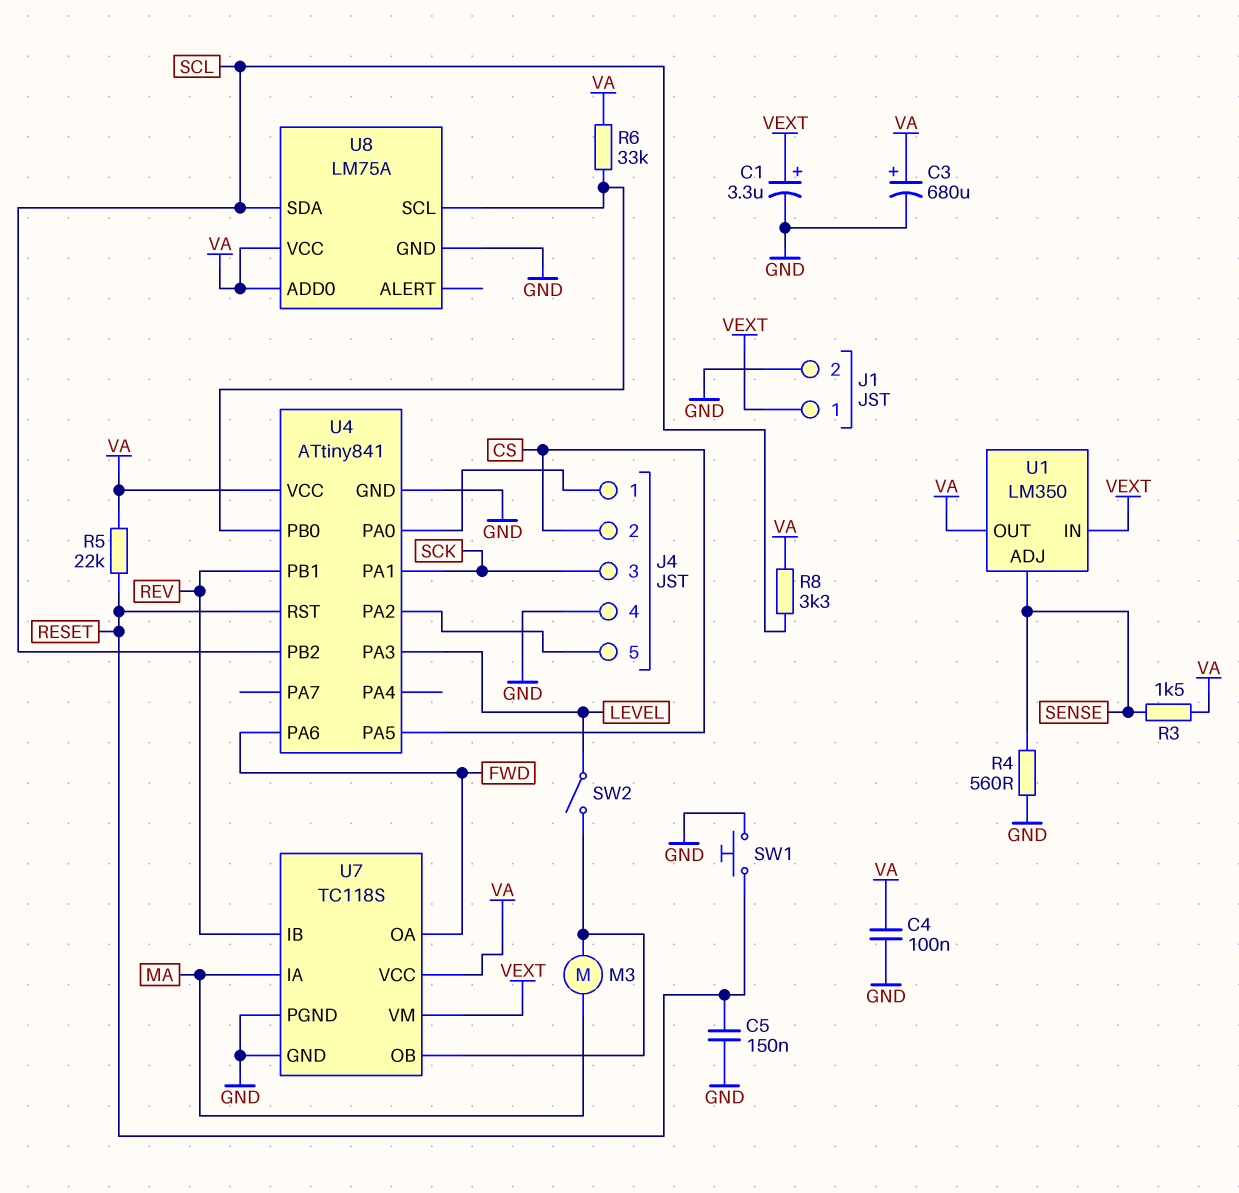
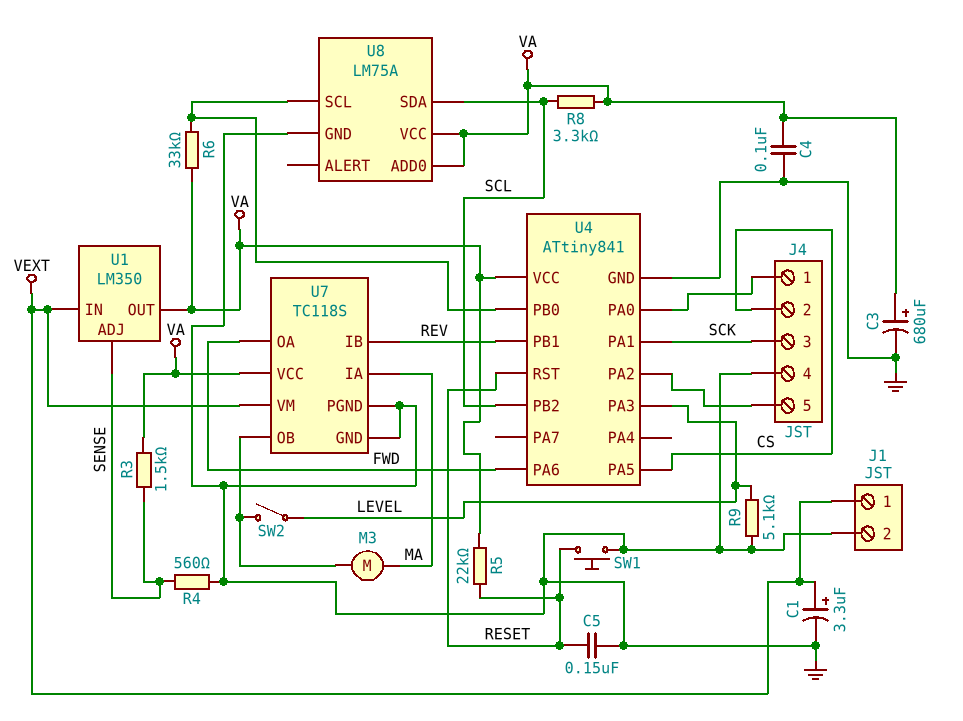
R9: none -> 5.1k (GND, LEVEL)

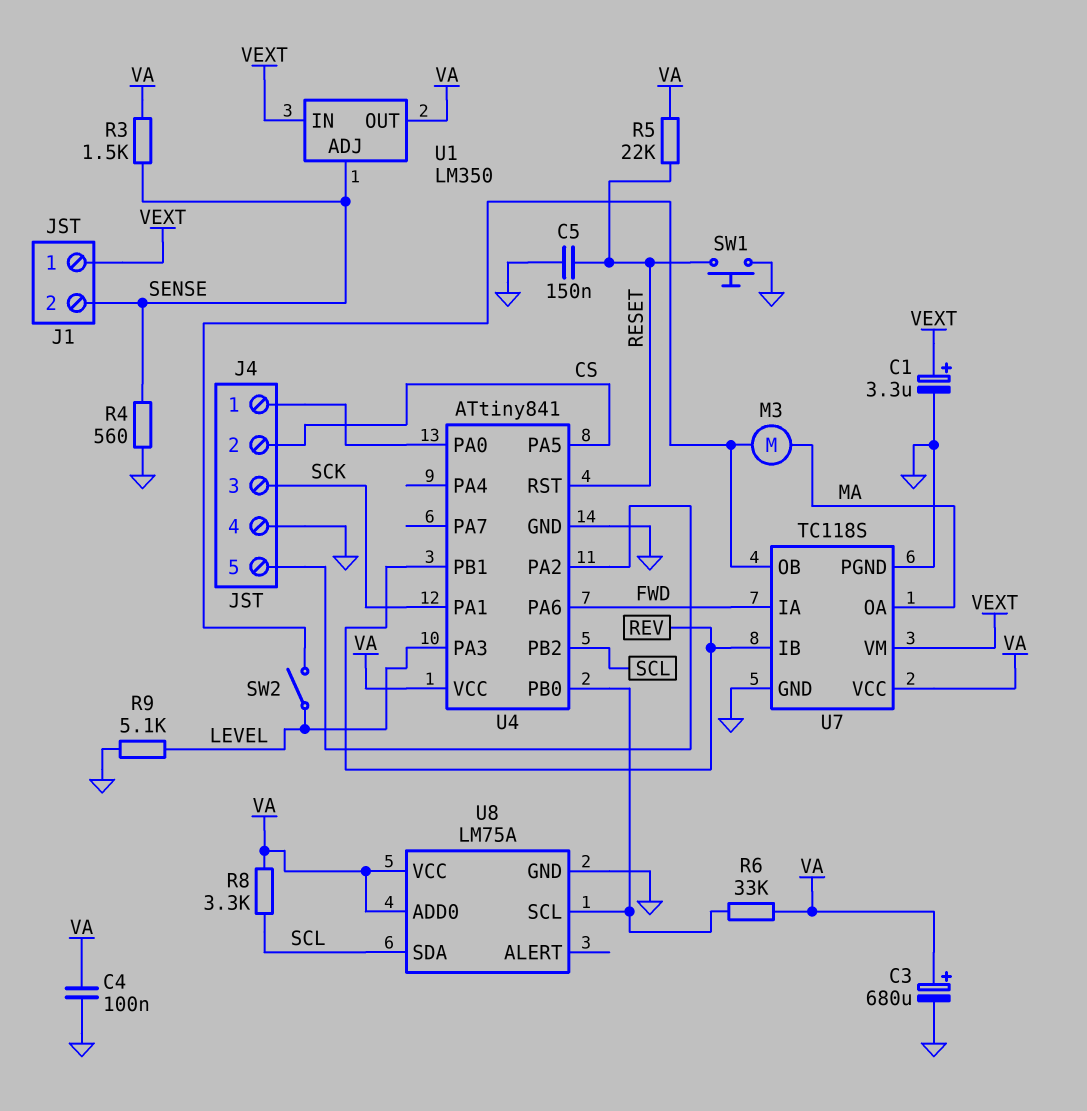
J1 pin 2: GND -> SENSE
U7 pin IA: MA -> FWD
U7 pin OA: FWD -> MA

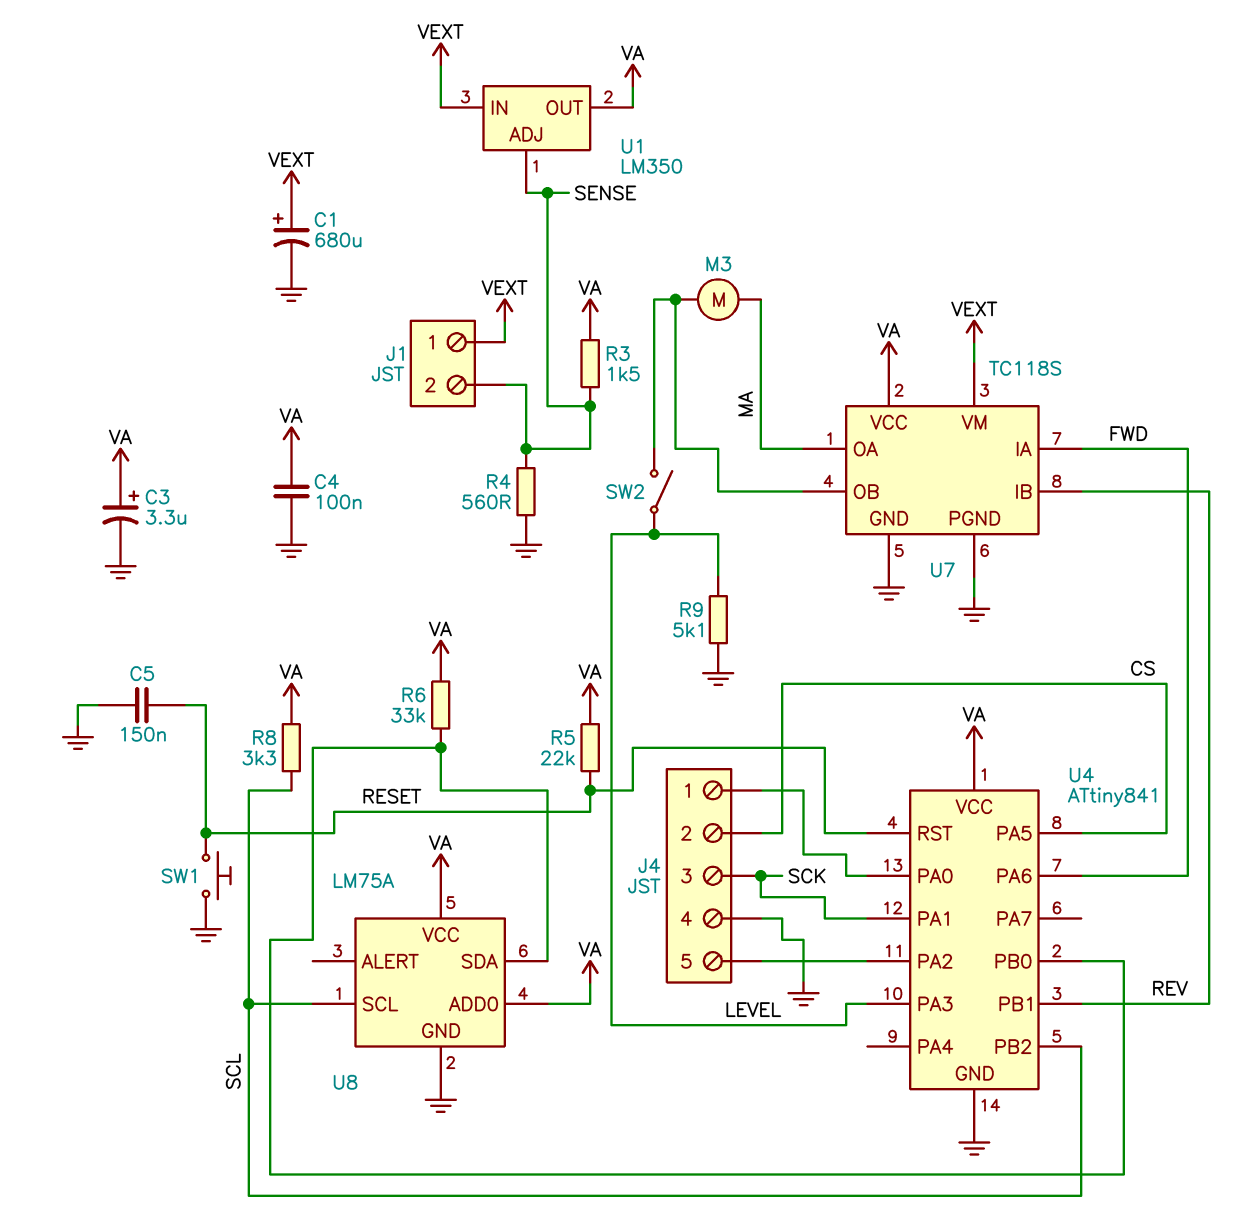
C1: 3.3uF (plus VEXT, minus GND) -> 680uF (plus VEXT, minus GND)
C3: 680uF (plus VA, minus GND) -> 3.3uF (plus VA, minus GND)
U8 pin SCL: U4/PB0 -> SCL
U8 pin SDA: SCL -> U4/PB0

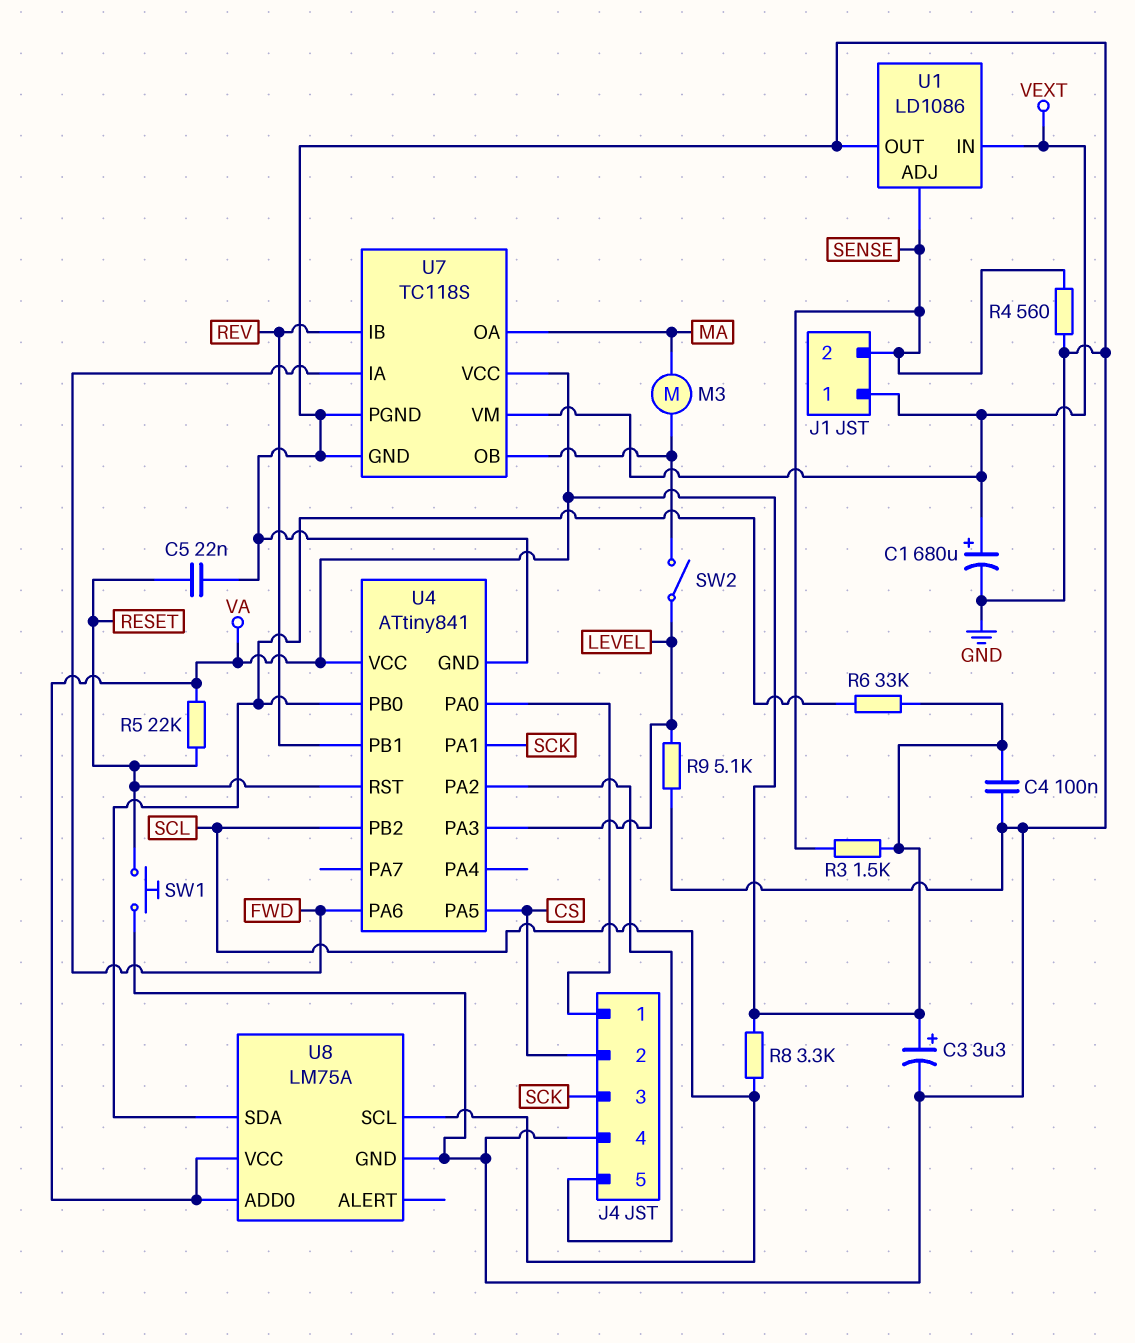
C5: 150nF (GND, RESET) -> 22nF (GND, RESET)
U1: LM350 -> LD1086
U1 pin OUT: VA -> GND

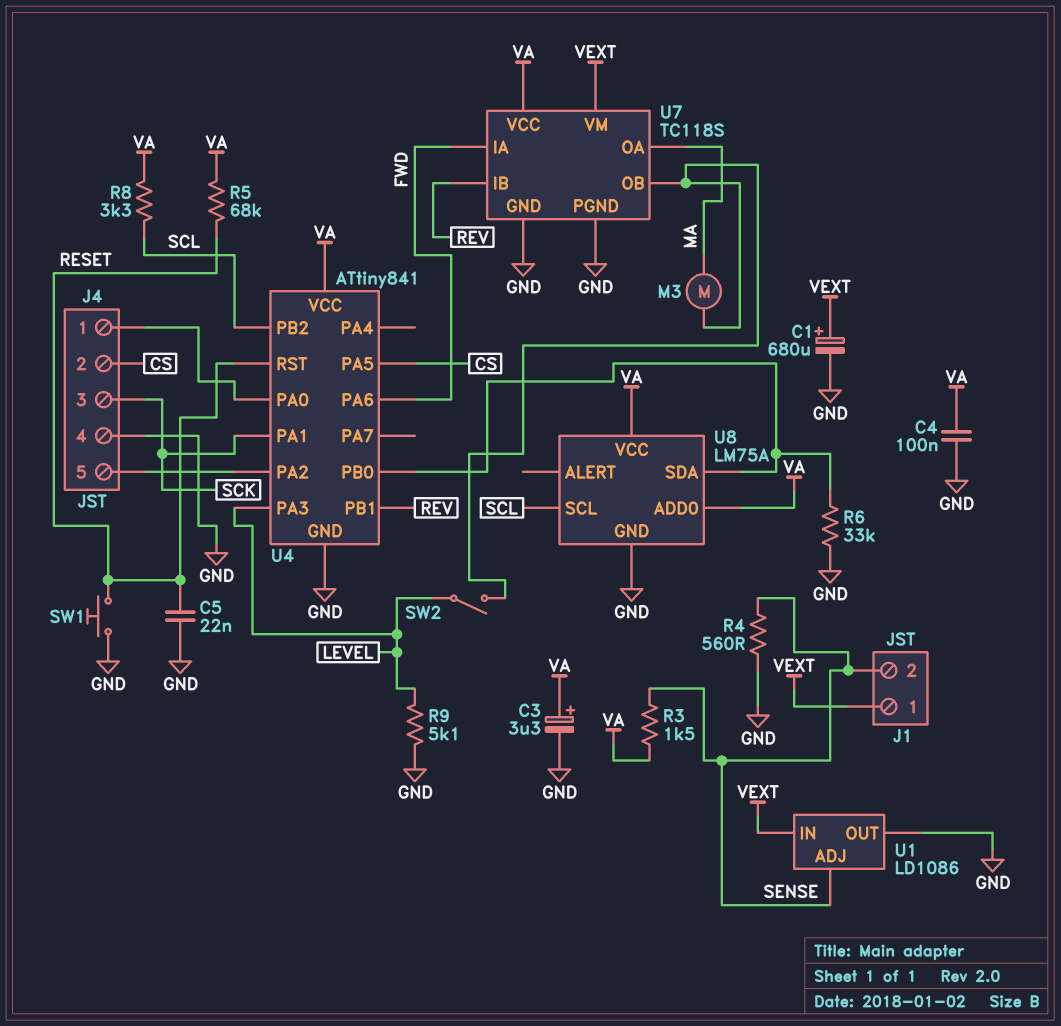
R5: 22k (RESET, VA) -> 68k (RESET, VA)
R6: 33k (U4/PB0, VA) -> 33k (GND, U4/PB0)

